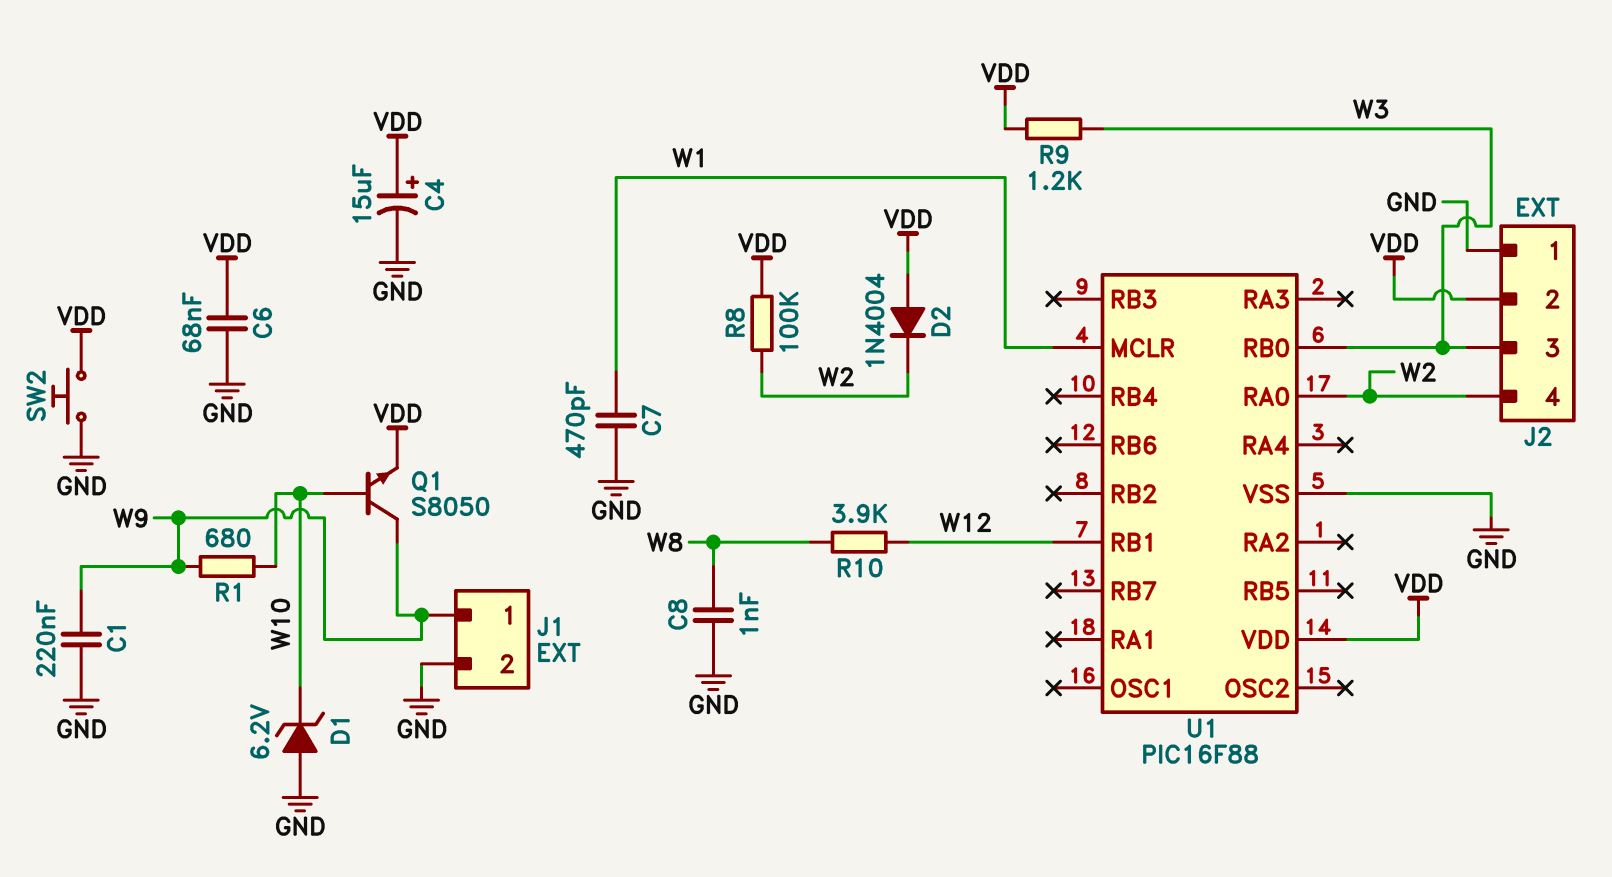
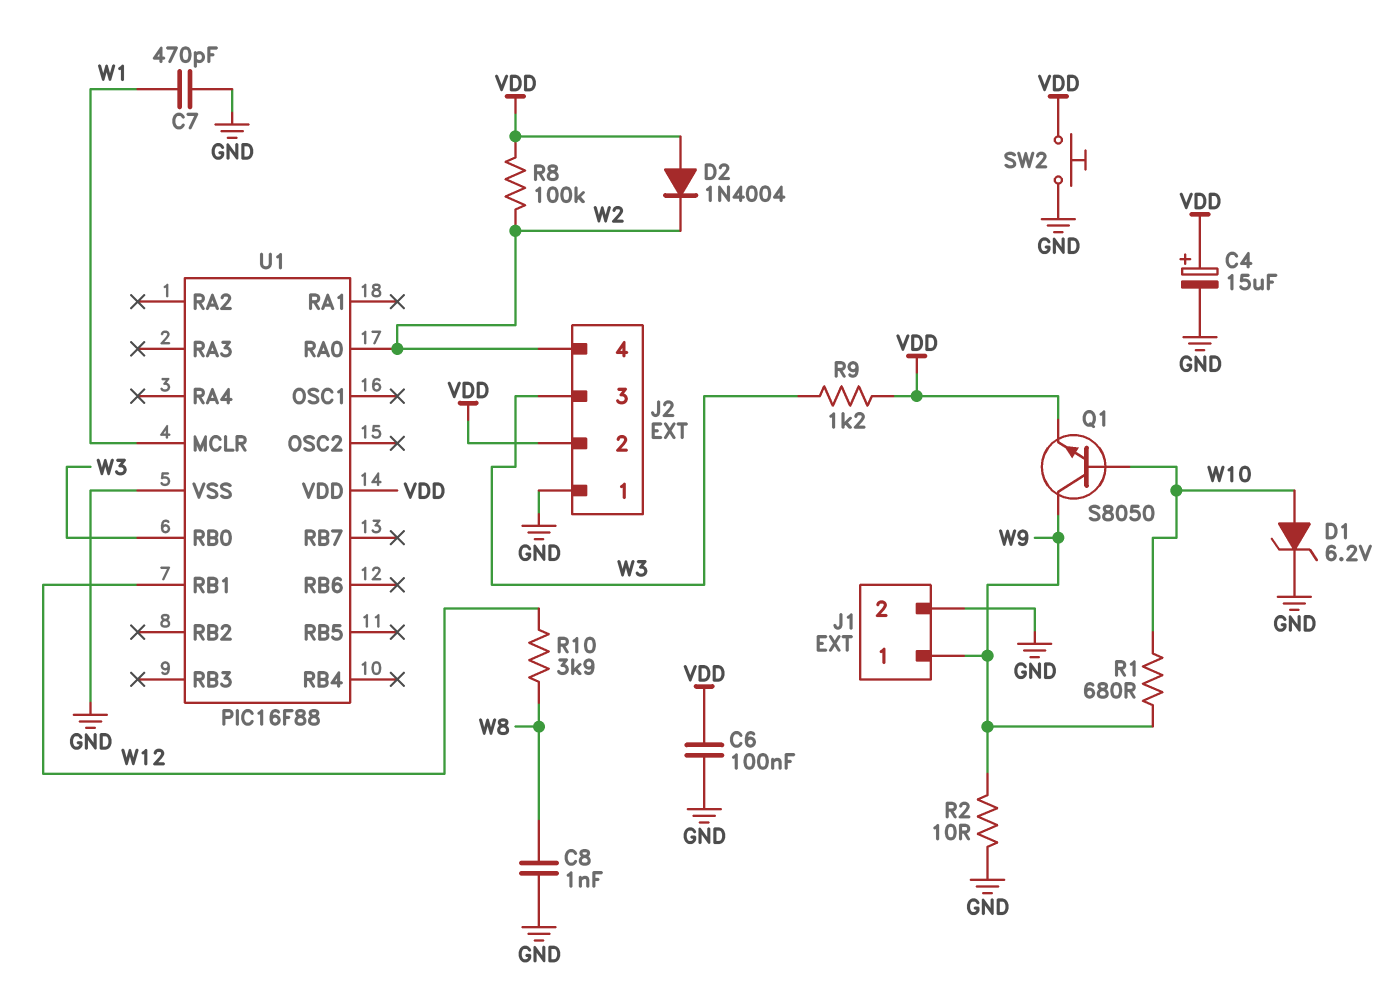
C1: 220nF (GND, W9) -> none
C6: 68nF (GND, VDD) -> 100nF (GND, VDD)
D1: zener 6.2V (A GND, K W10) -> zener 6.2V (A W10, K GND)
R2: none -> 10 (GND, W9)

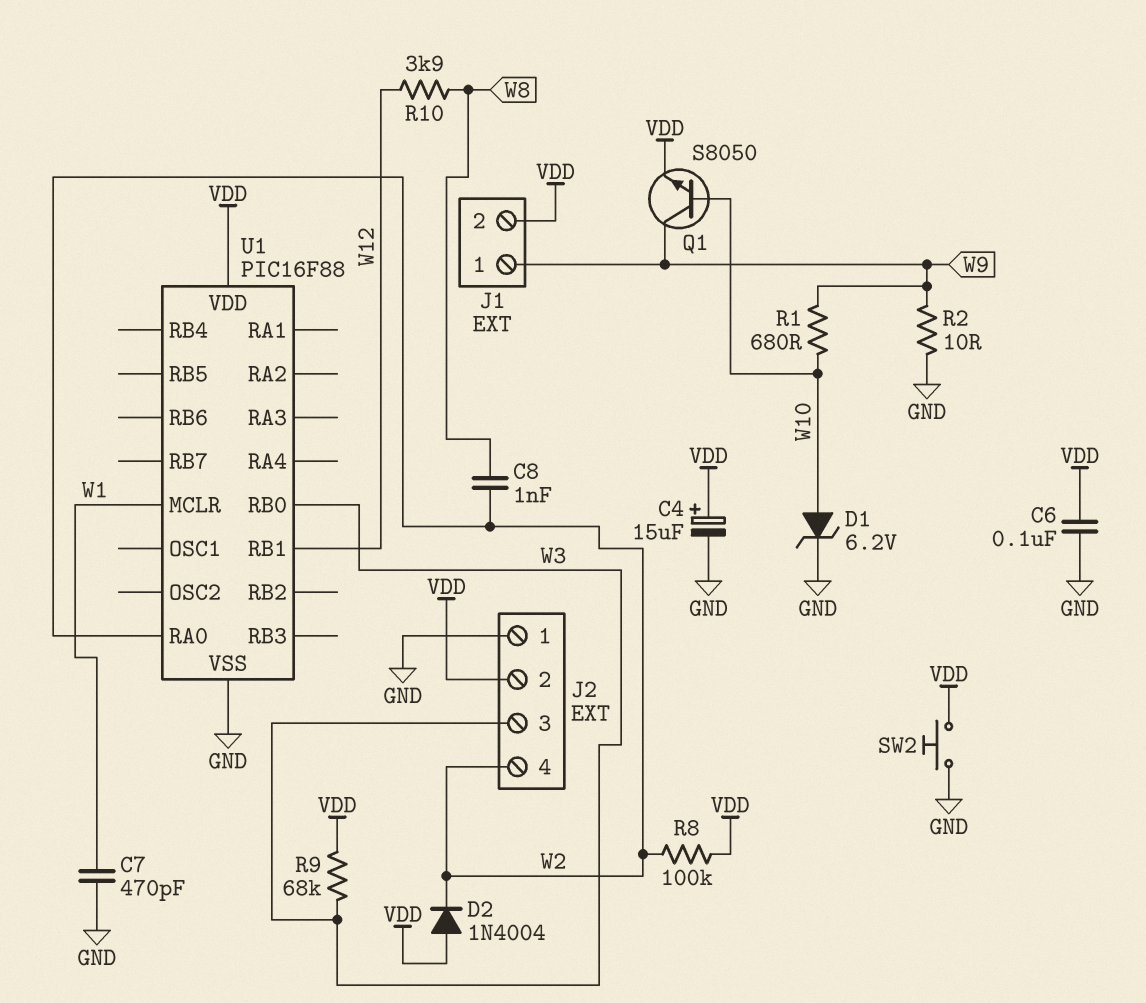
C8: 1nF (GND, W8) -> 1nF (W2, W8)
J1 pin 2: GND -> VDD
R9: 1.2k (VDD, W3) -> 68k (VDD, W3)

